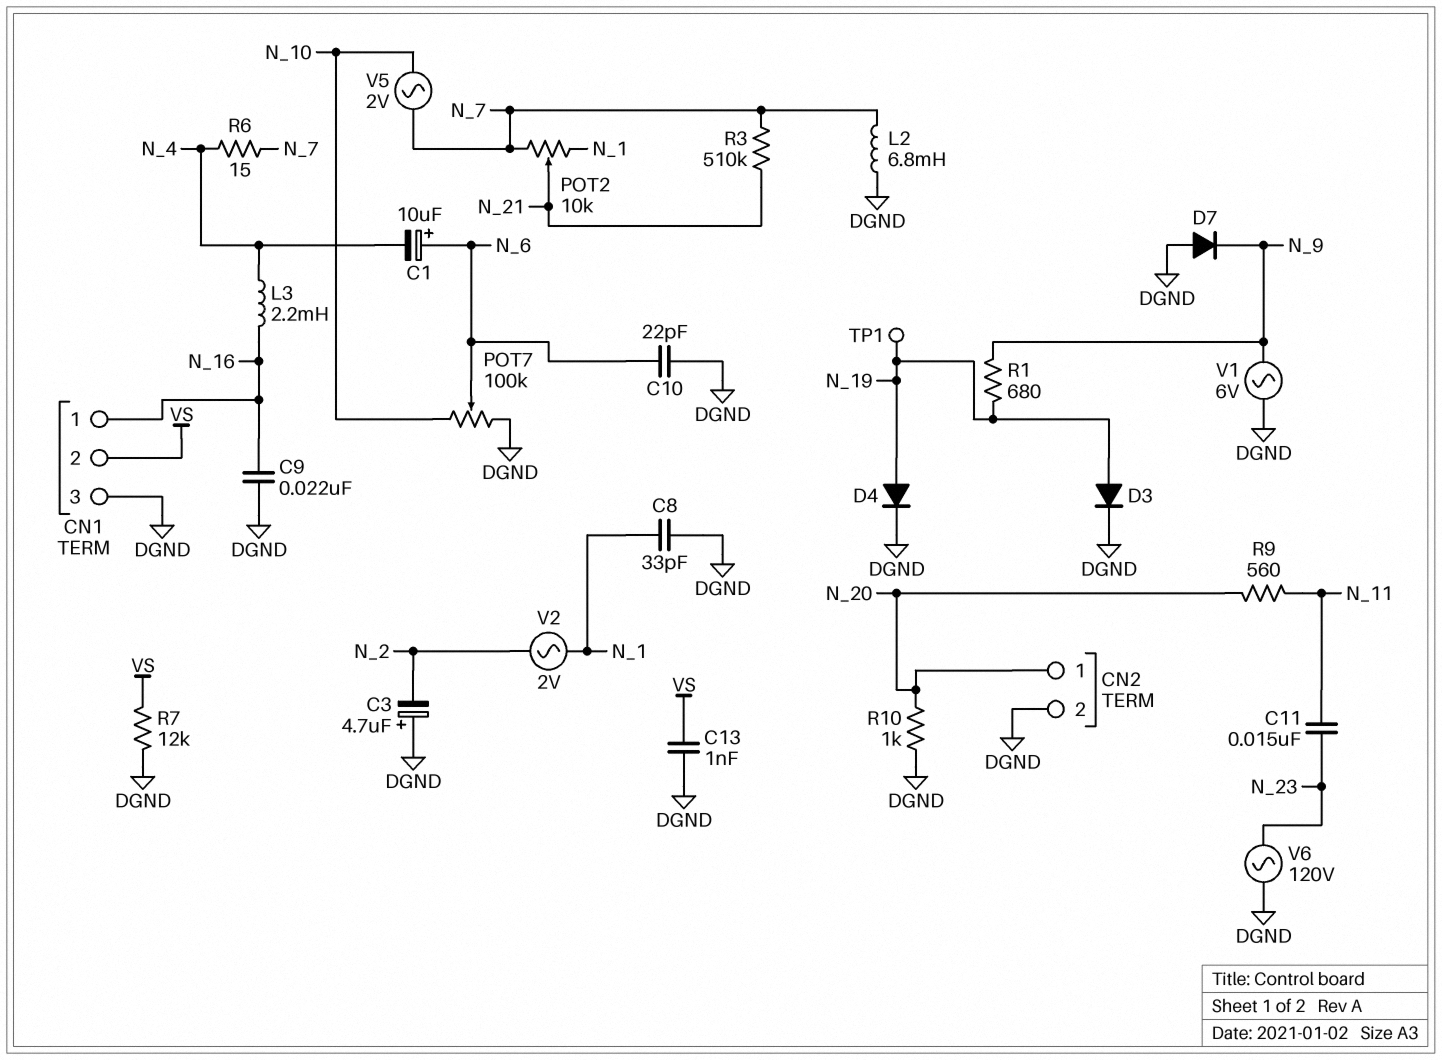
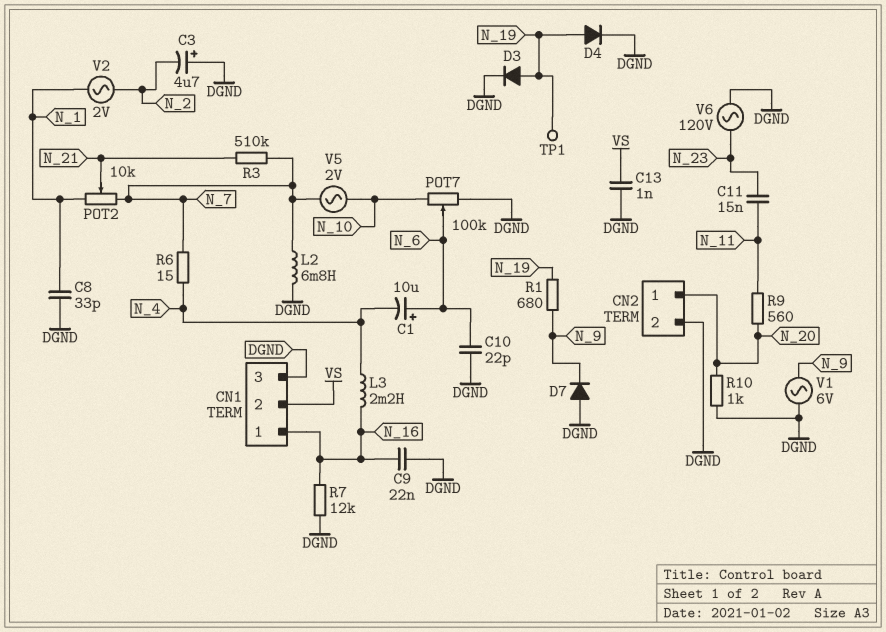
R7: 12k (DGND, VS) -> 12k (DGND, N_16)

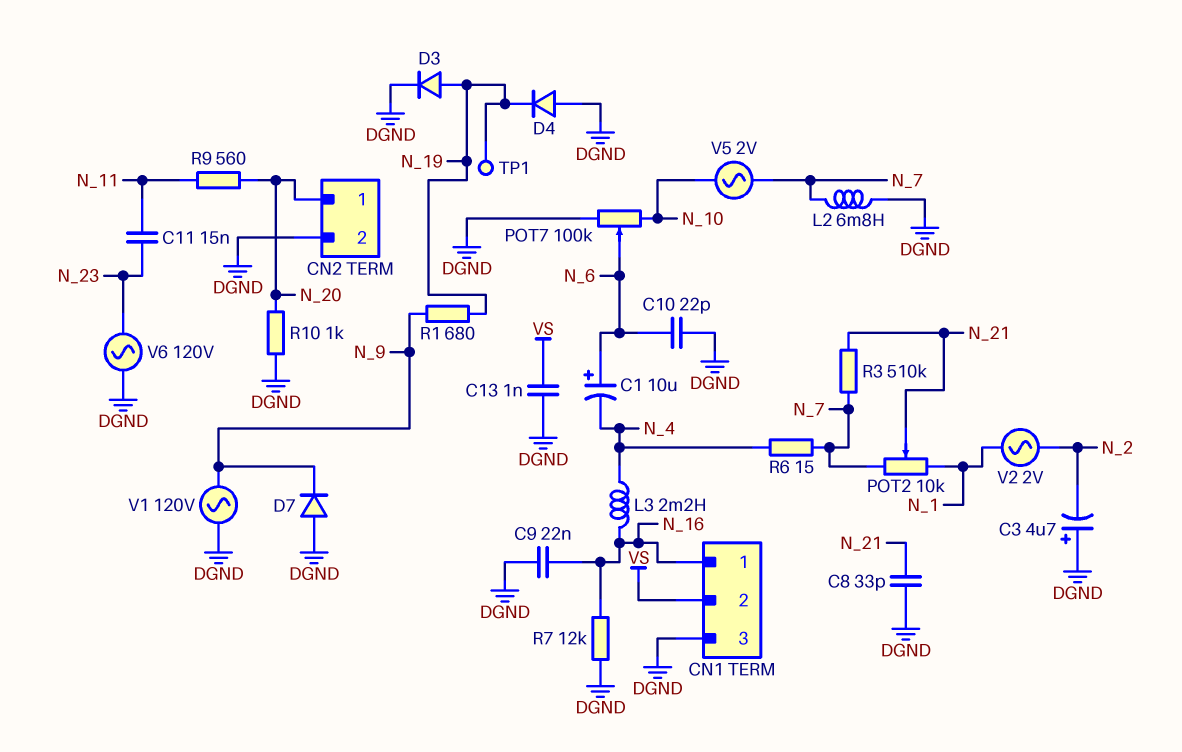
C8: 33pF (DGND, N_1) -> 33pF (DGND, N_21)
D4: diode (A N_19, K DGND) -> diode (A DGND, K N_19)
V1: AC 6V (DGND, N_9) -> AC 120V (DGND, N_9)

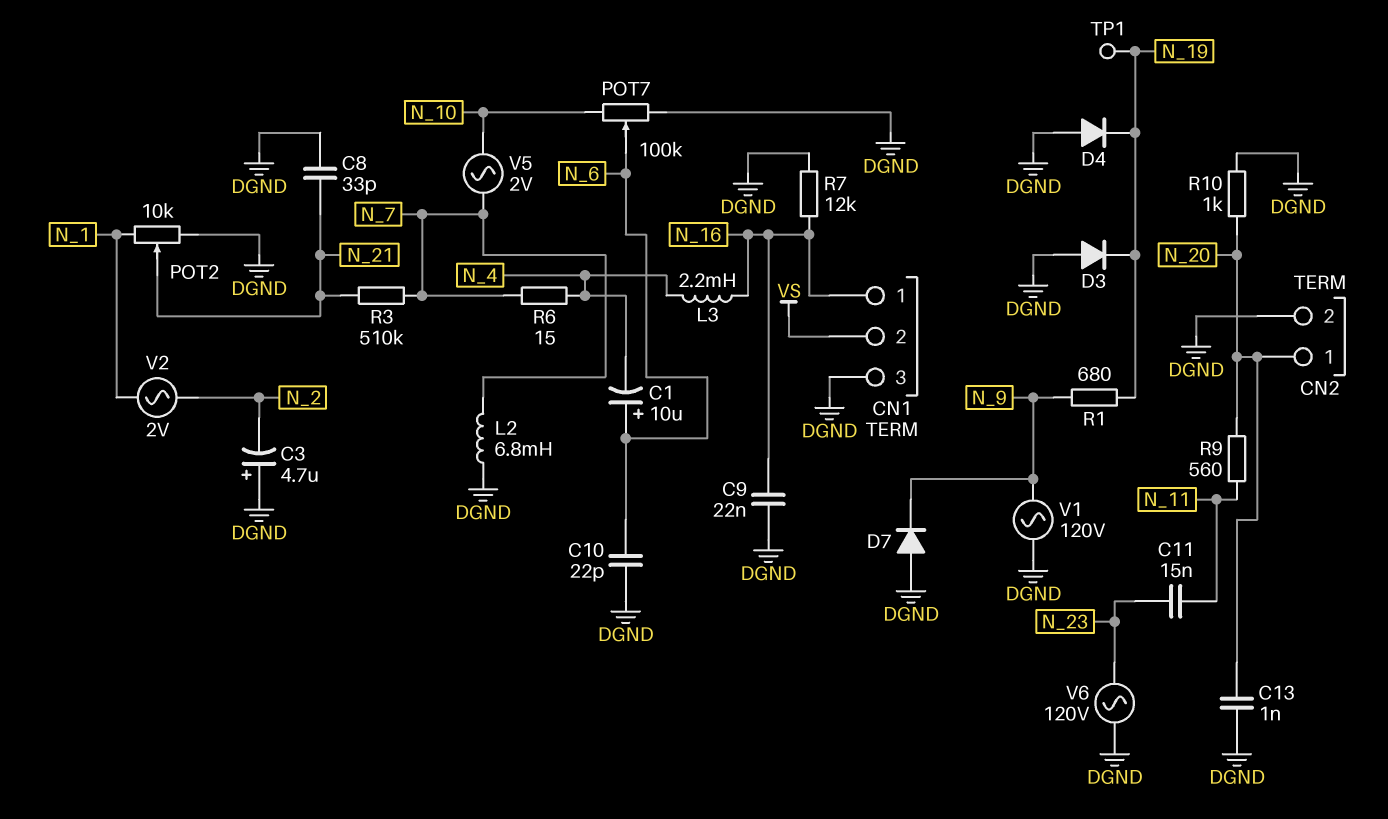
C13: 1nF (DGND, VS) -> 1nF (DGND, N_20)
D3: diode (A N_19, K DGND) -> diode (A DGND, K N_19)
POT2: 10k (N_1, N_7, wiper N_21) -> 10k (DGND, N_1, wiper N_21)

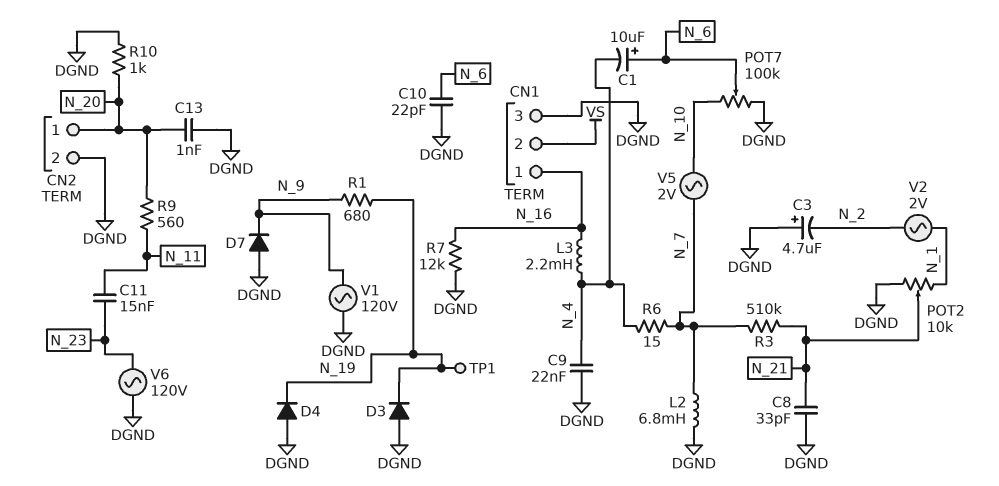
C9: 22nF (DGND, N_16) -> 22nF (DGND, N_4)

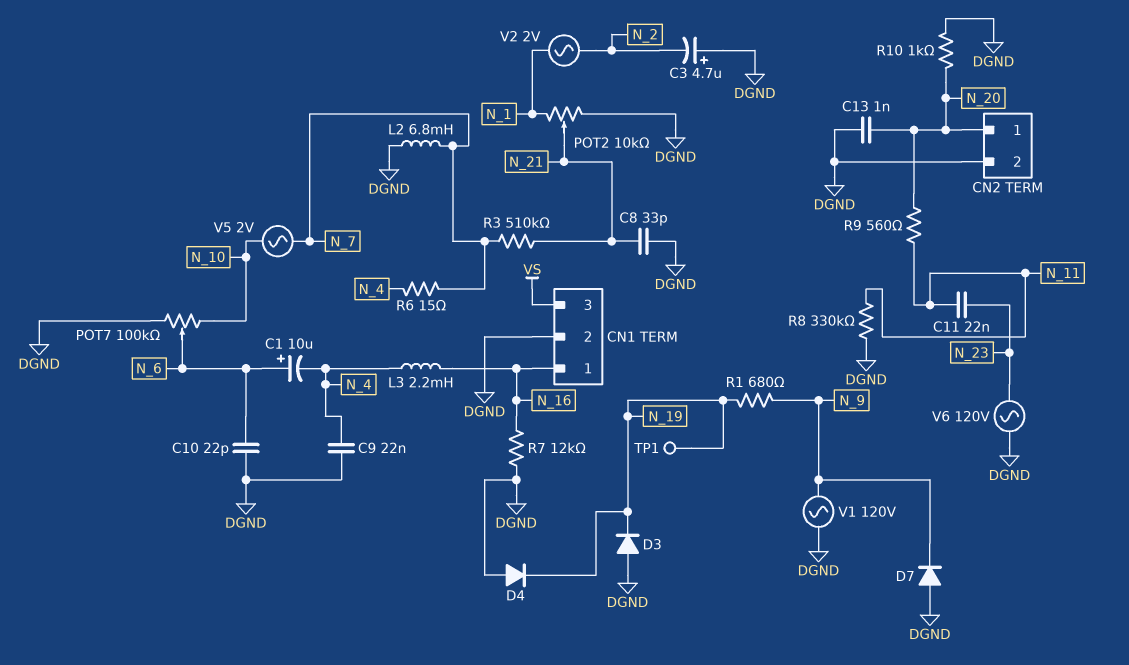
C11: 15nF (N_11, N_23) -> 22nF (N_11, N_23)
CN1 pin 2: VS -> DGND
CN1 pin 3: DGND -> VS
R8: none -> 330k (DGND, N_11)

